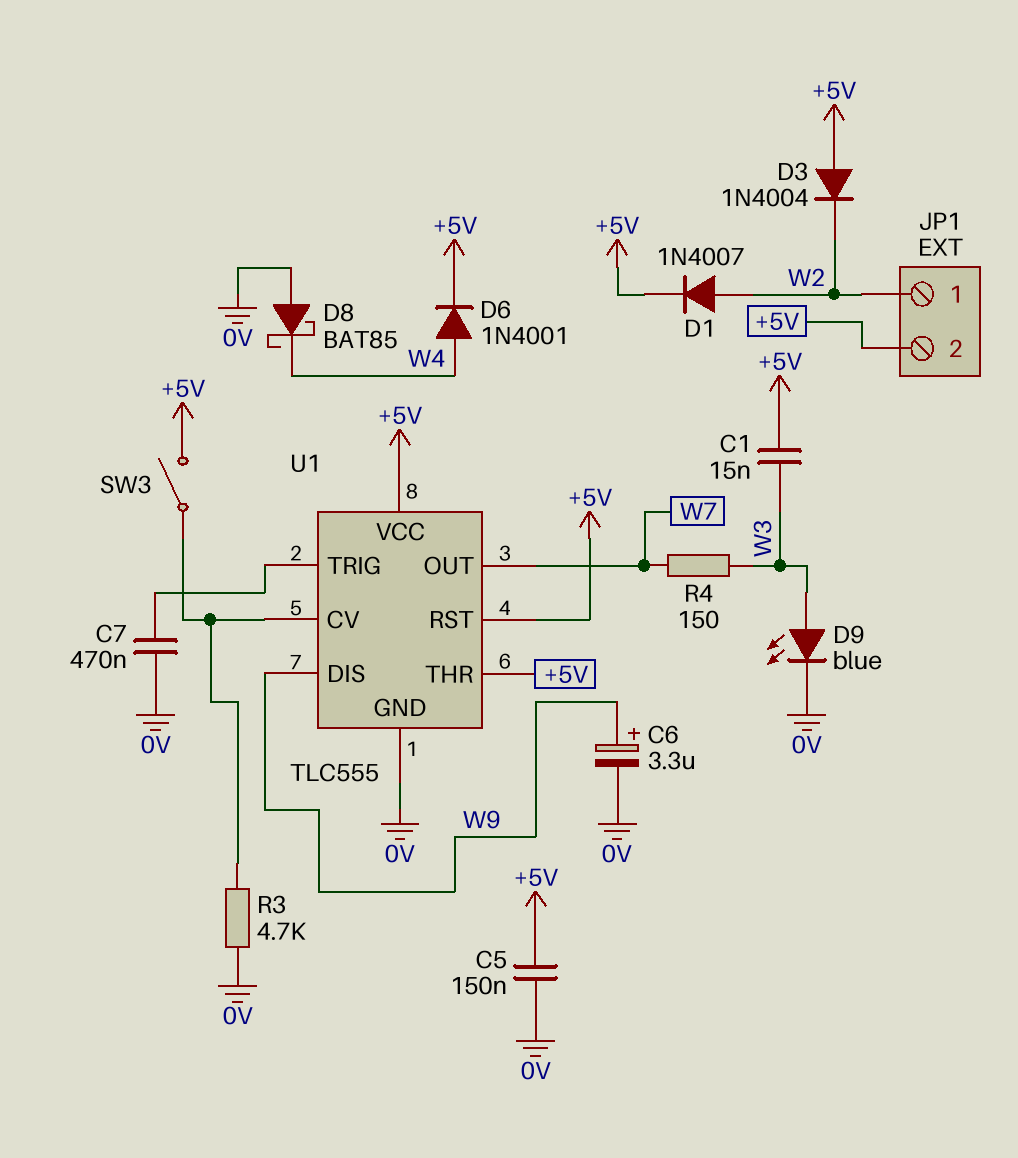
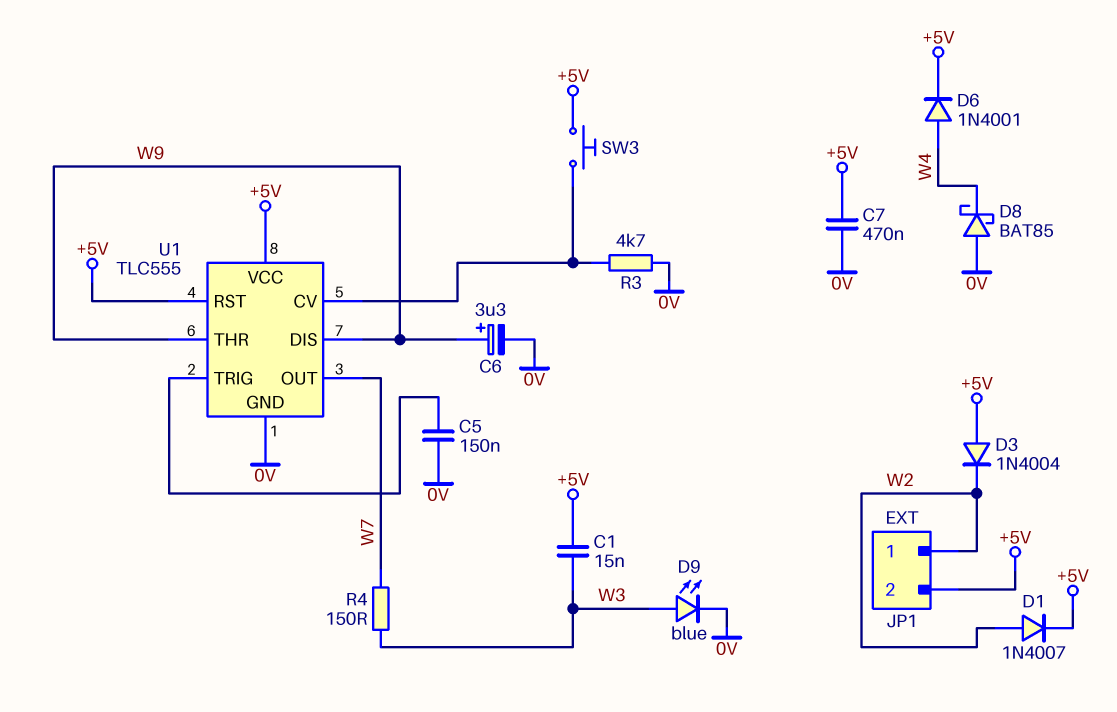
C5: 150nF (+5V, 0V) -> 150nF (0V, U1/TRIG)
C7: 470nF (0V, U1/TRIG) -> 470nF (+5V, 0V)
SW3: switch (+5V, U1/CV) -> button (+5V, U1/CV)
U1 pin THR: +5V -> W9

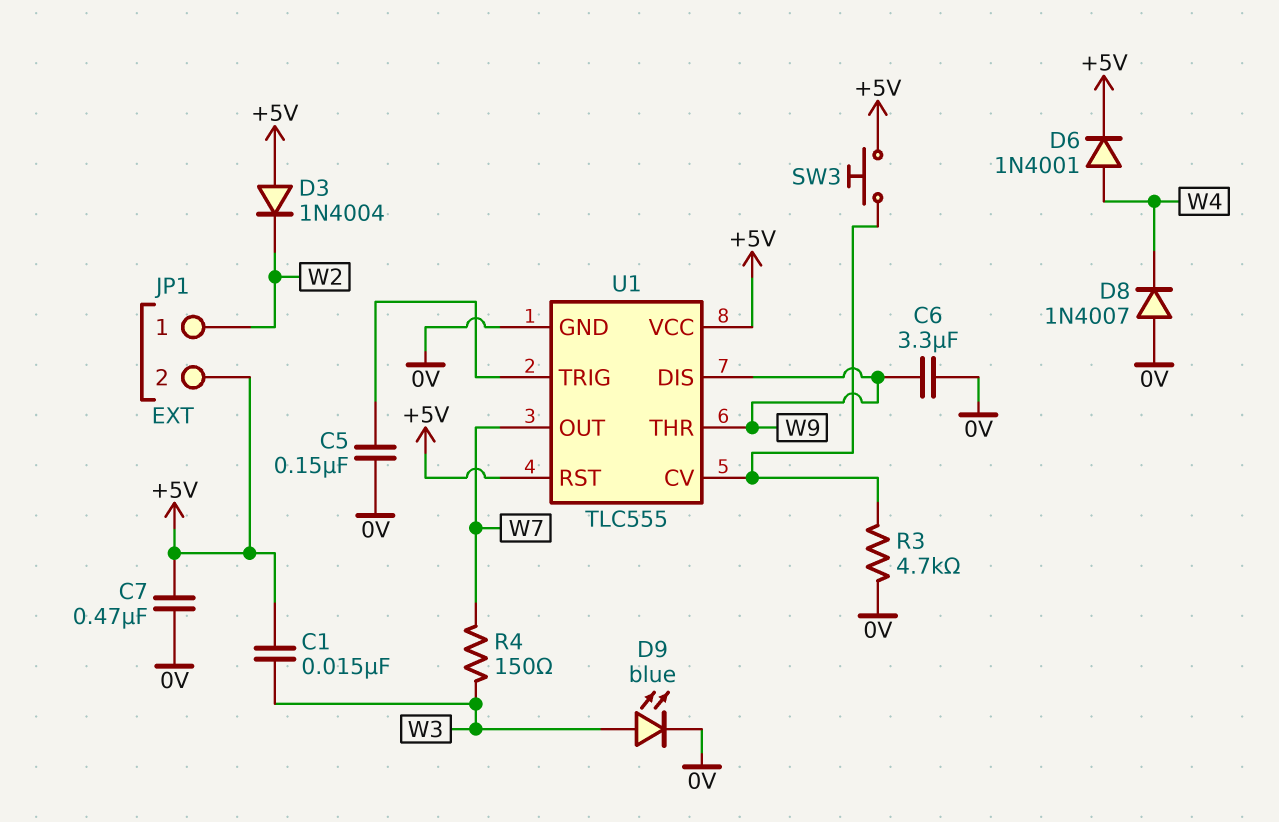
C6: 3.3uF (plus W9, minus 0V) -> 3.3uF (0V, W9)
D1: diode 1N4007 (A W2, K +5V) -> none
D8: schottky BAT85 (A 0V, K W4) -> diode 1N4007 (A 0V, K W4)

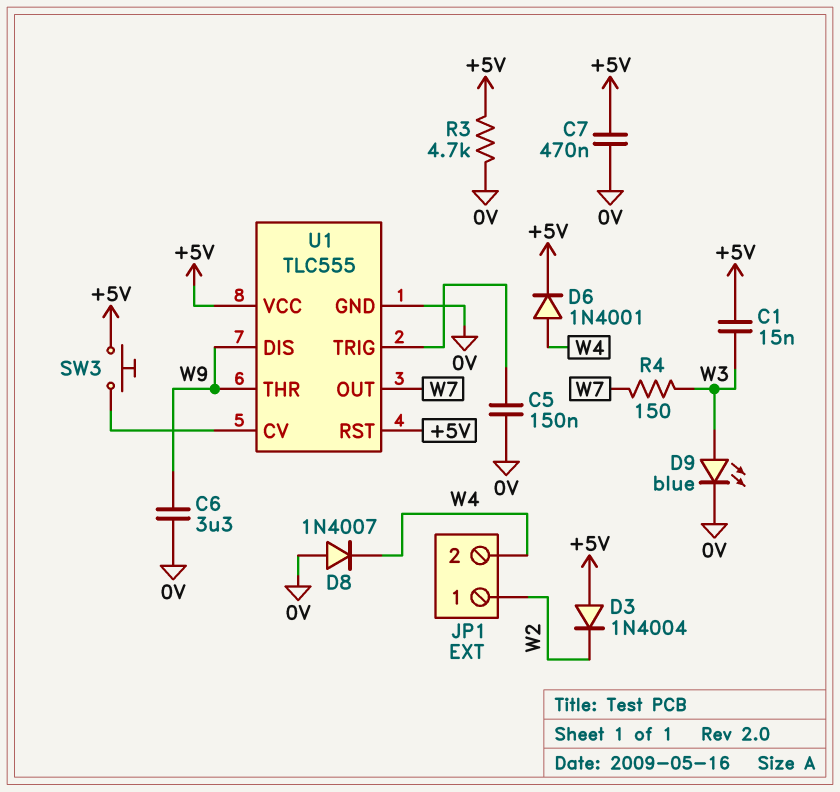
JP1 pin 2: +5V -> W4
R3: 4.7k (0V, U1/CV) -> 4.7k (+5V, 0V)

